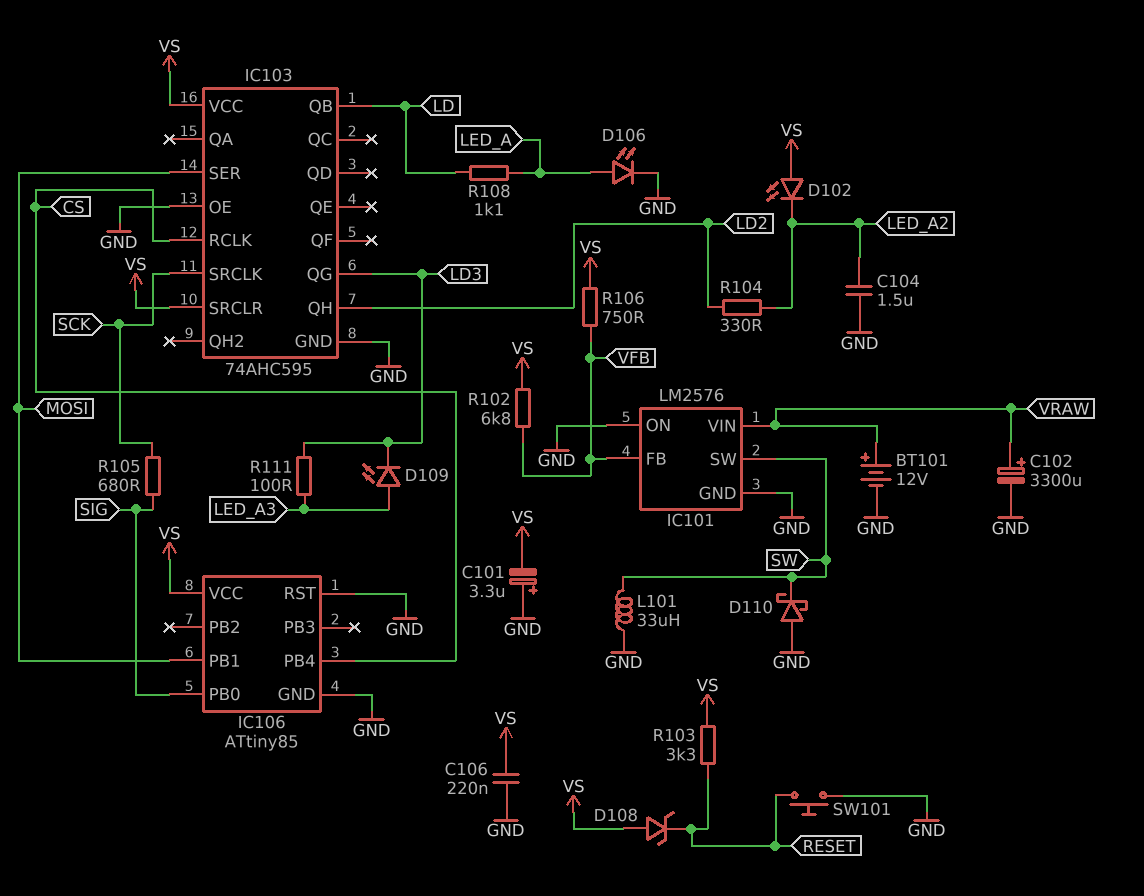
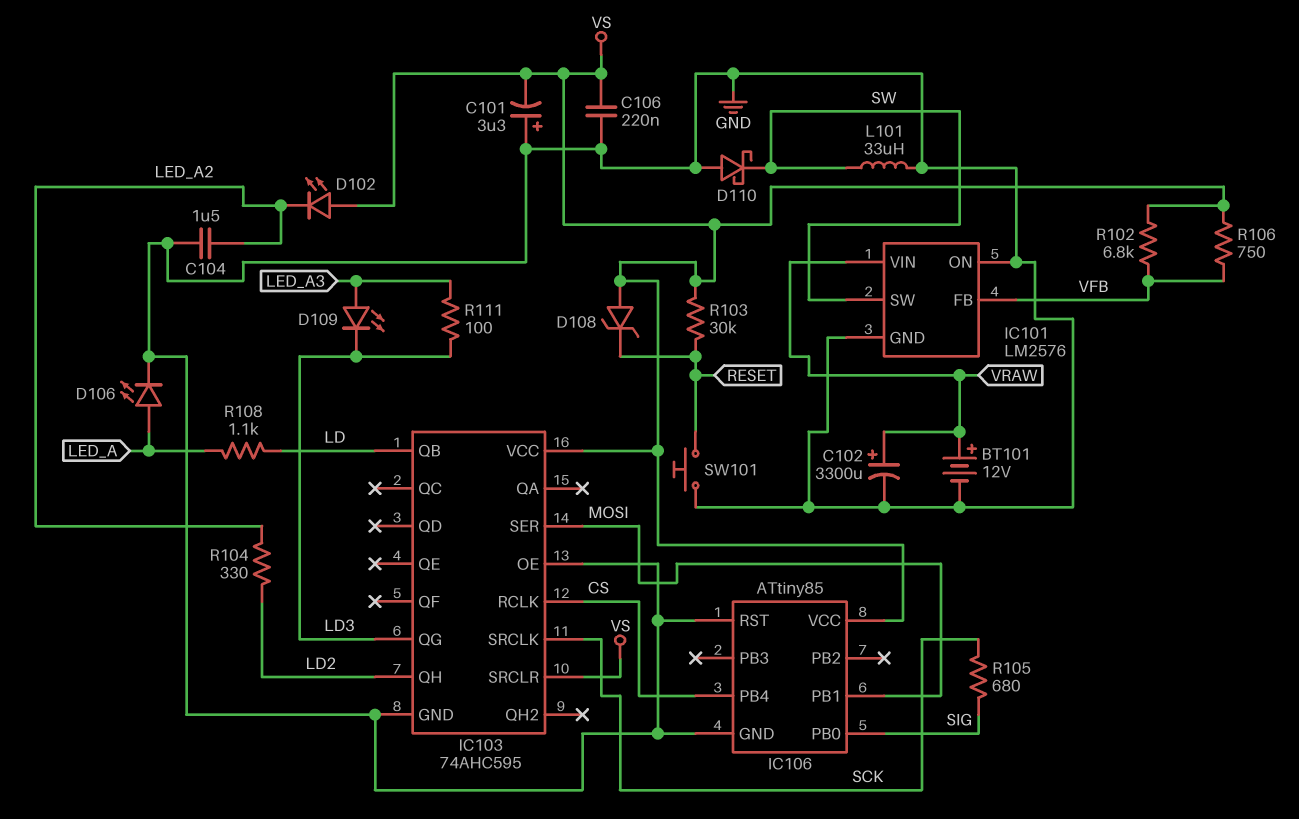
R103: 3.3k (RESET, VS) -> 30k (RESET, VS)

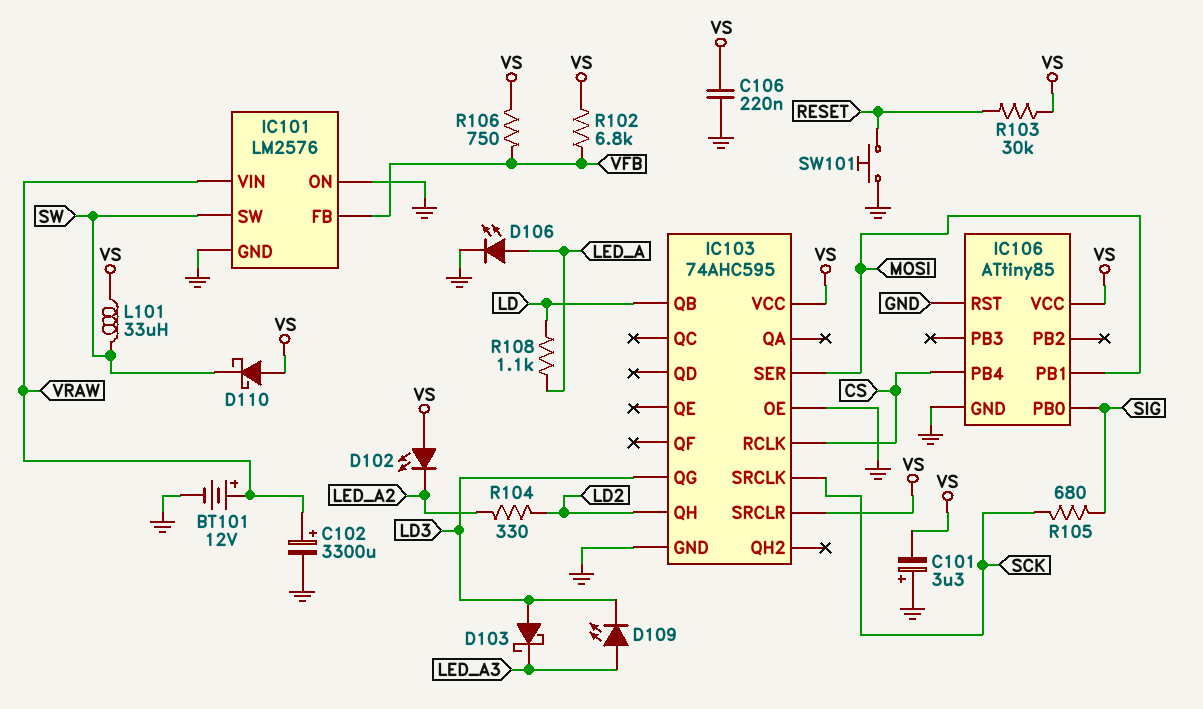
C104: 1.5uF (GND, LED_A2) -> none
D103: none -> schottky (A LD3, K LED_A3)
D108: zener (A VS, K RESET) -> none
D110: schottky (A GND, K SW) -> schottky (A VS, K SW)
L101: 33uH (GND, SW) -> 33uH (SW, VS)
R111: 100 (LD3, LED_A3) -> none

